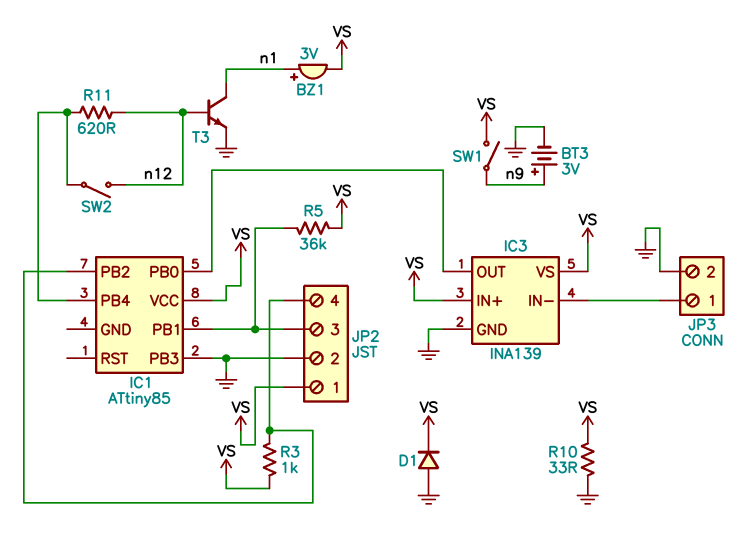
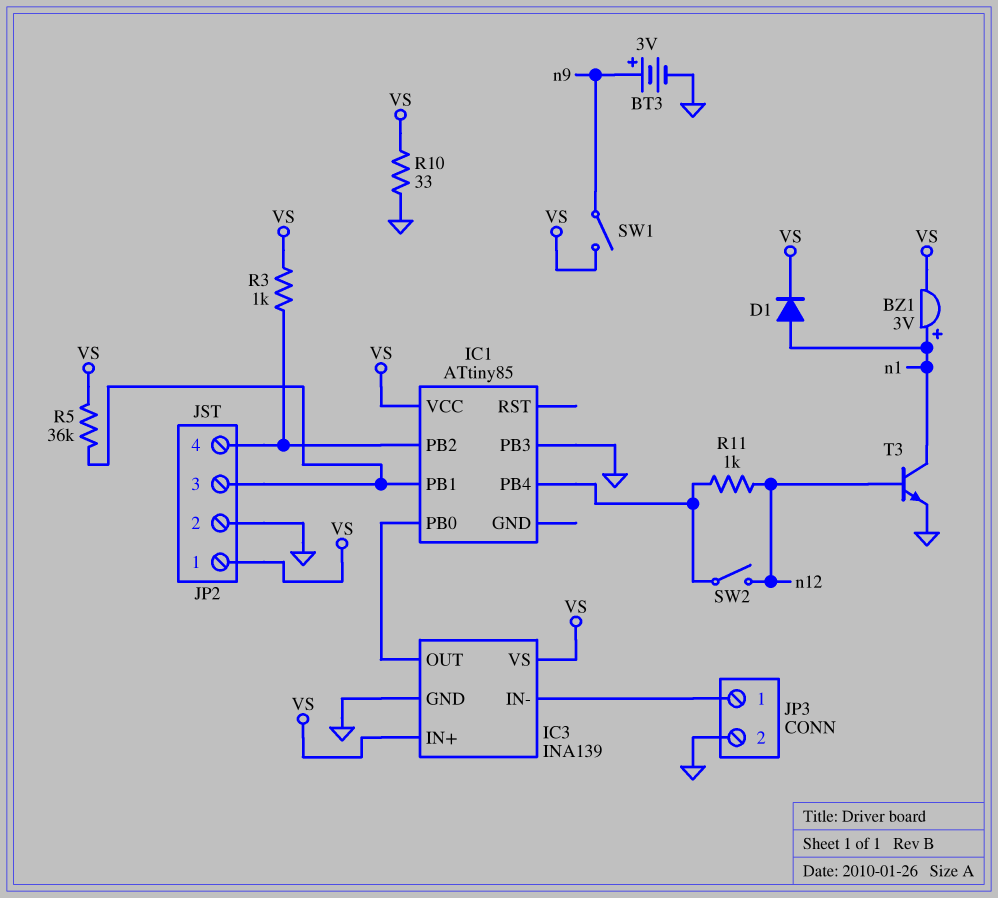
D1: diode (A GND, K VS) -> diode (A n1, K VS)
R11: 620 (IC1/PB4, n12) -> 1k (IC1/PB4, n12)

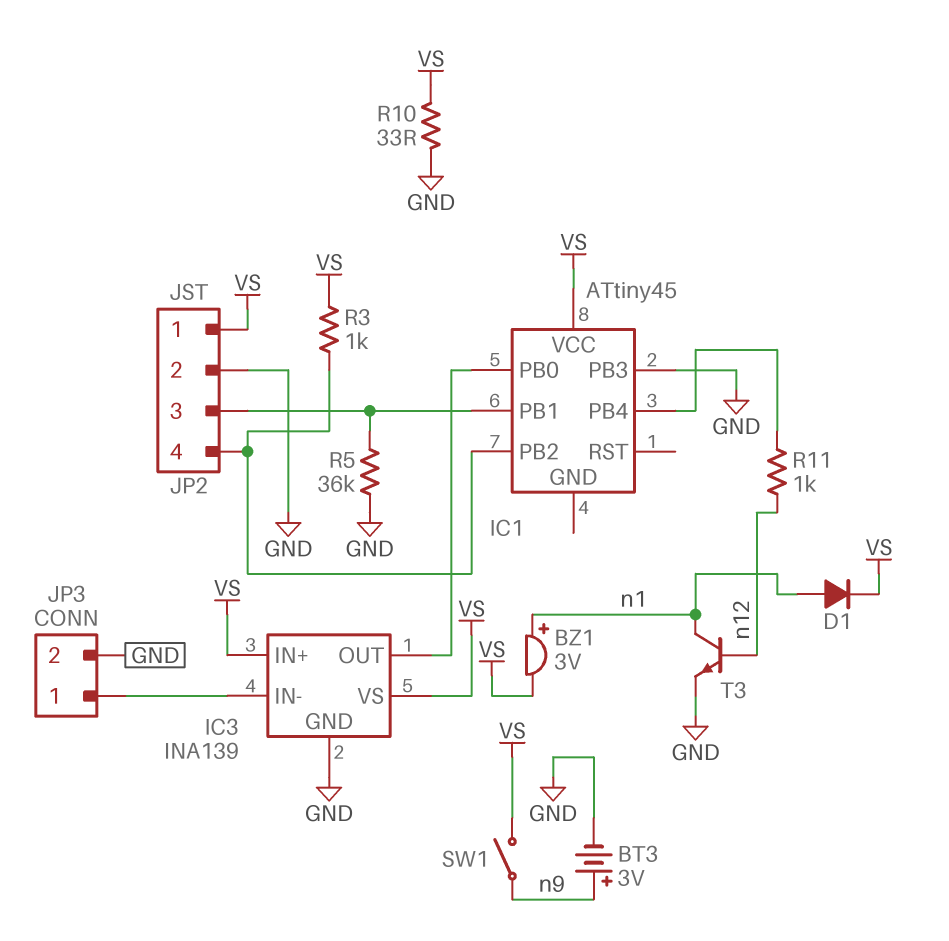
IC1: ATtiny85 -> ATtiny45
R5: 36k (IC1/PB1, VS) -> 36k (GND, IC1/PB1)
SW2: switch (IC1/PB4, n12) -> none

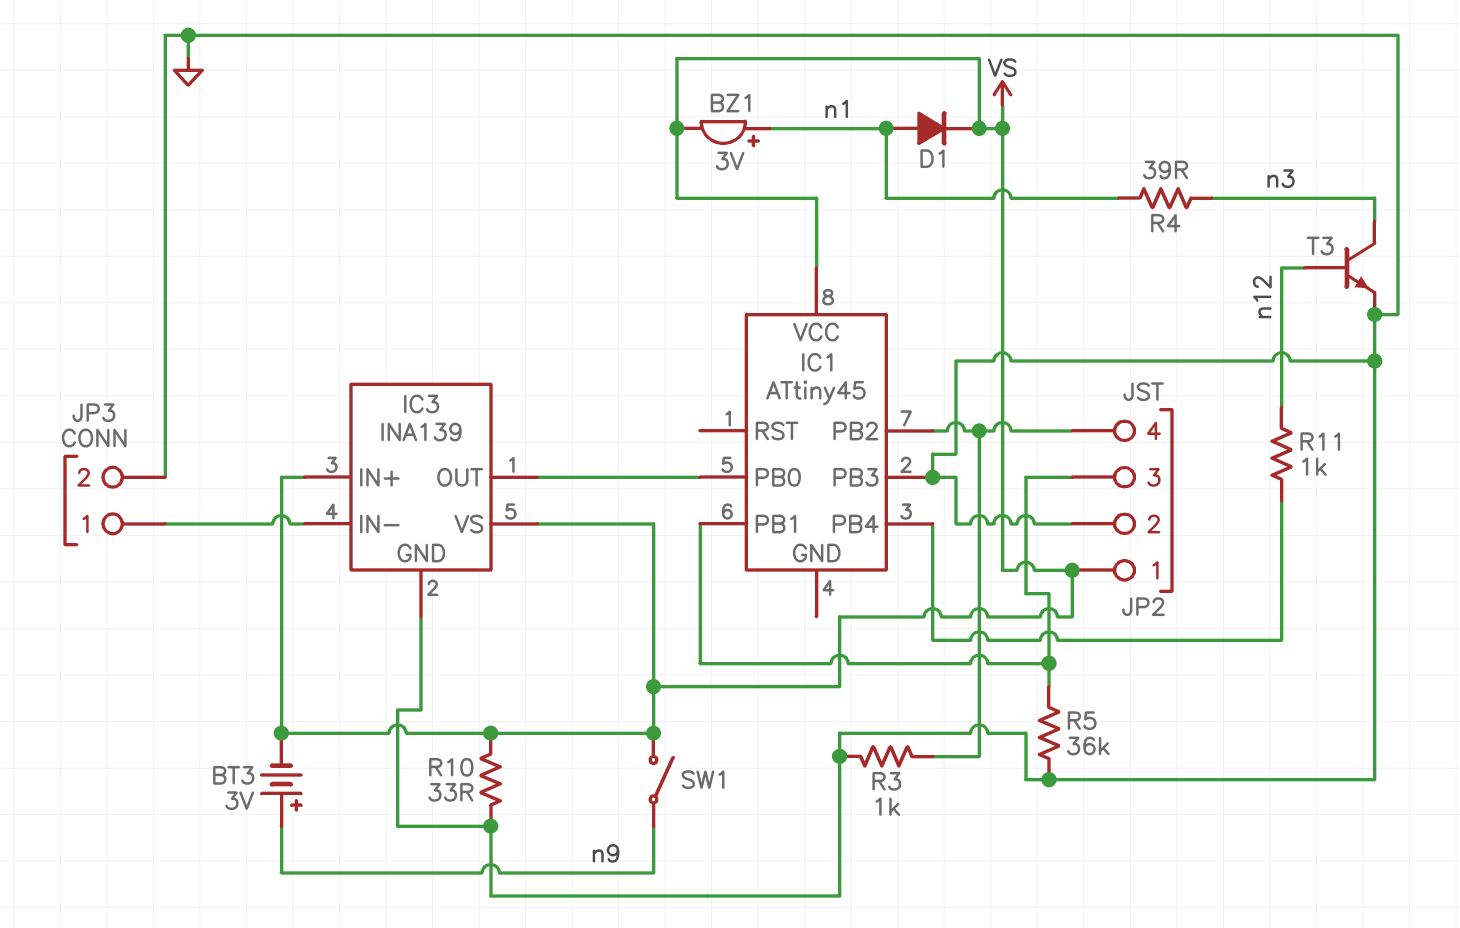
BT3: 3V (plus n9, minus GND) -> 3V (plus n9, minus VS)
R3: 1k (IC1/PB2, VS) -> 1k (GND, IC1/PB2)
R4: none -> 39 (n1, n3)
T3: NPN (B n12, C n1, E GND) -> NPN (B n12, C n3, E GND)

